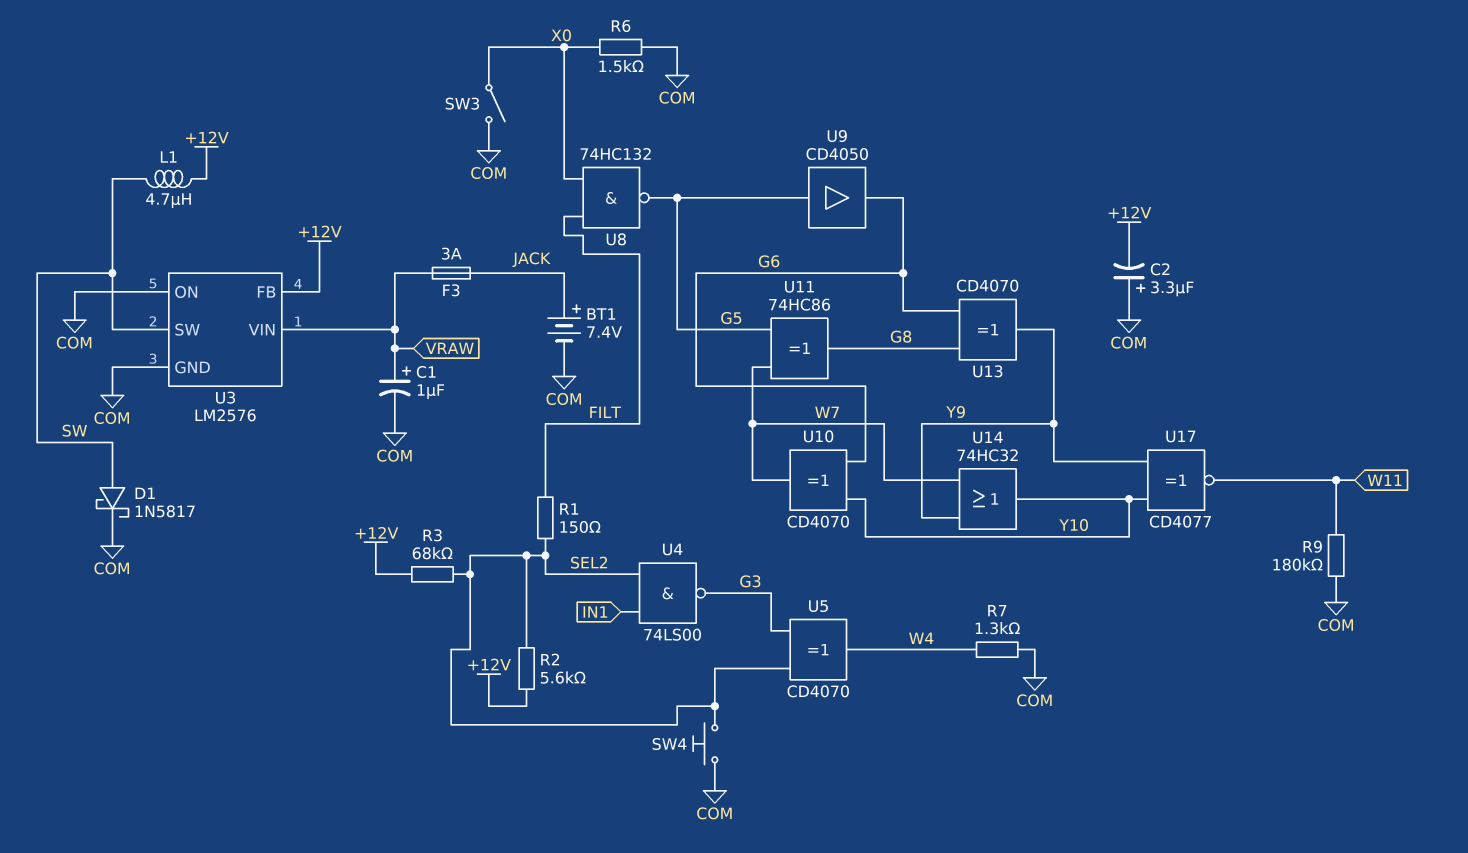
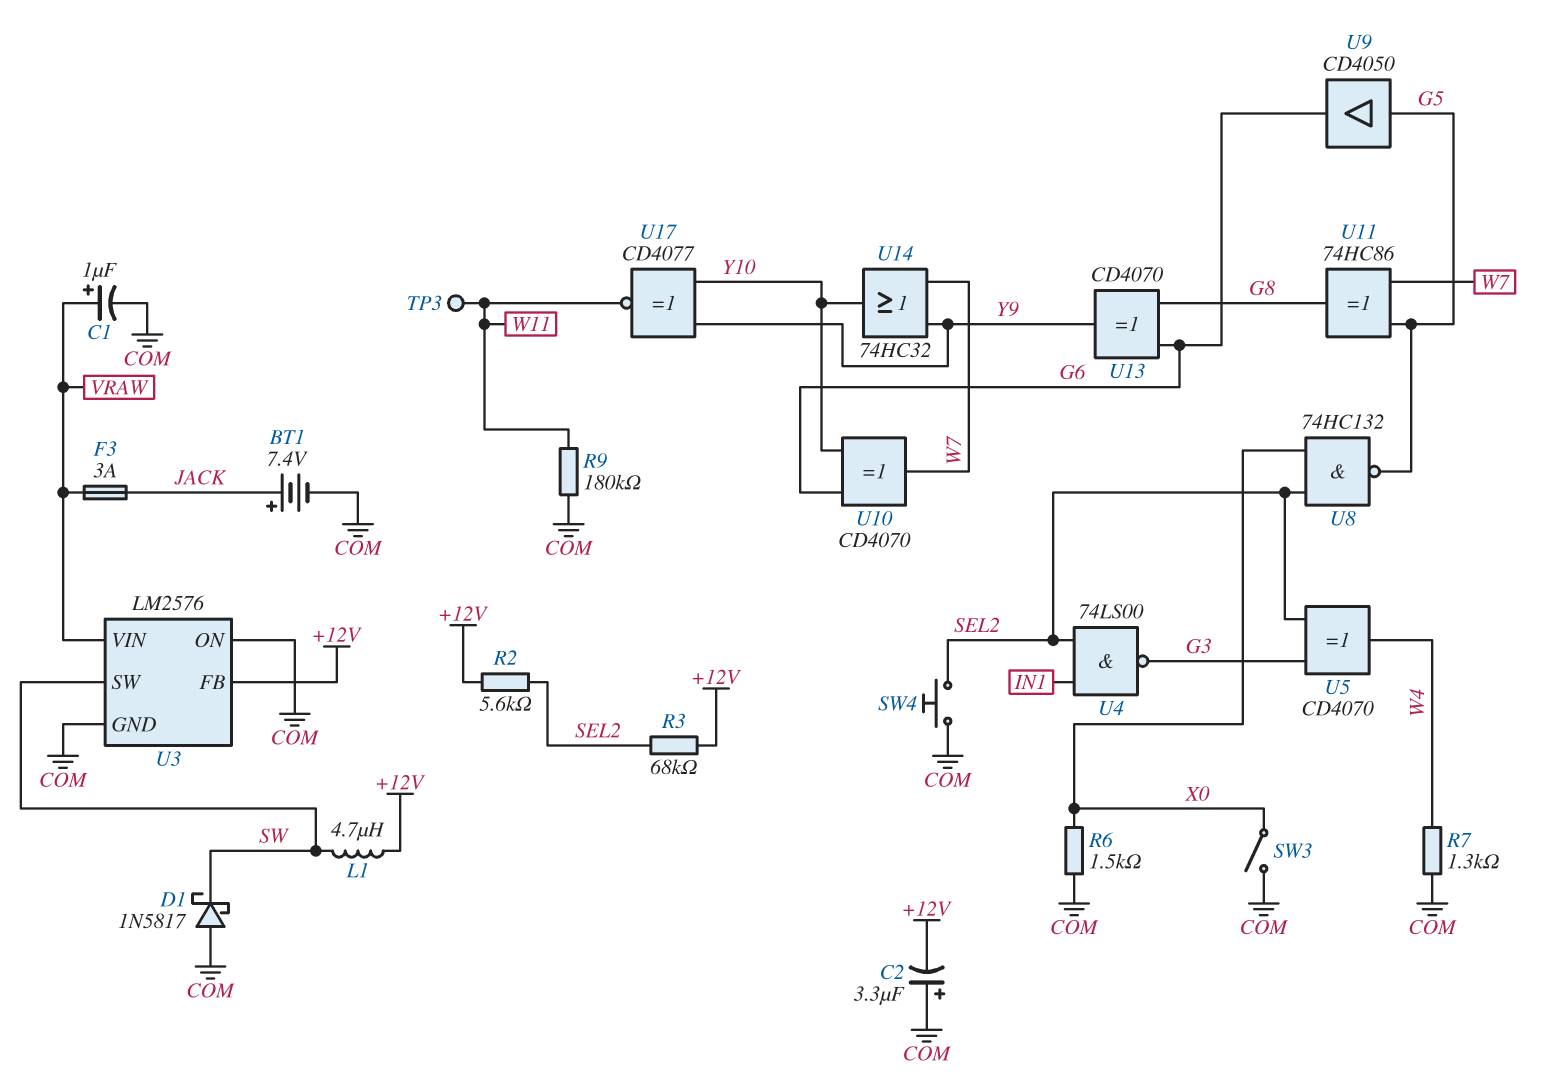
D1: schottky 1N5817 (A SW, K COM) -> schottky 1N5817 (A COM, K SW)
R1: 150 (FILT, SEL2) -> none
TP3: none -> test point (W11)
U8: NAND 74HC132 (in FILT, in X0, out G5) -> NAND 74HC132 (in SEL2, in X0, out G5)

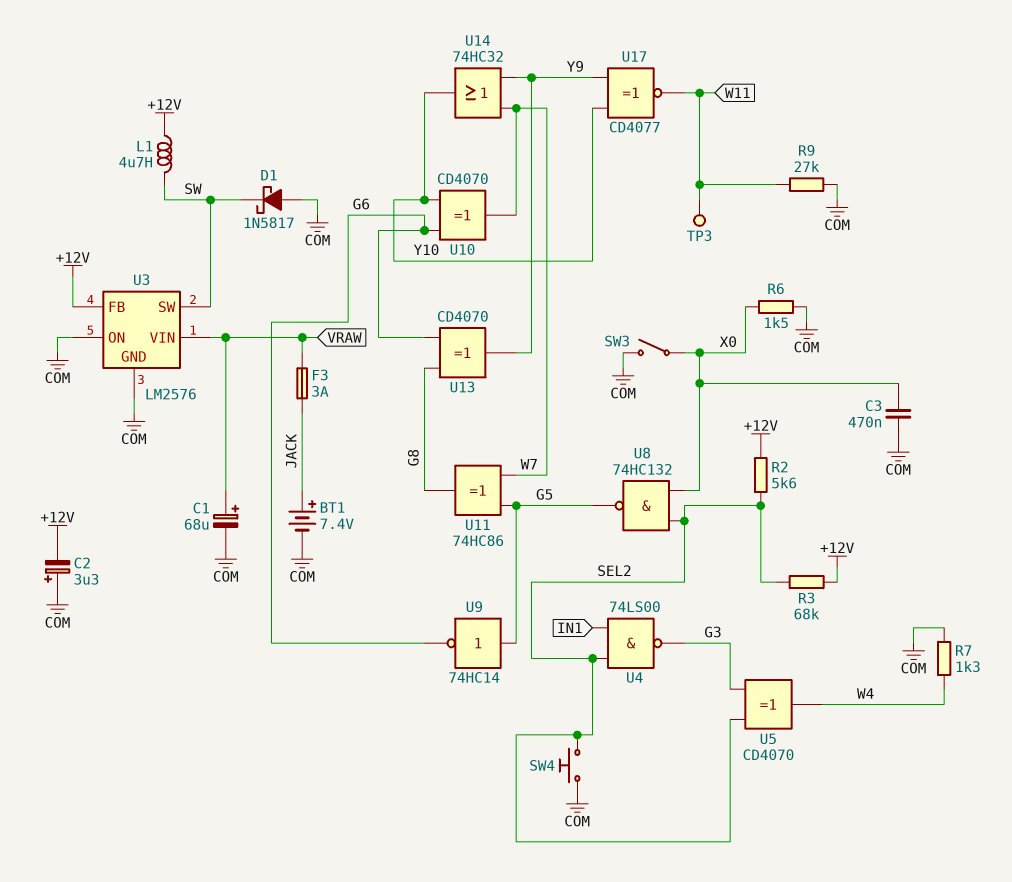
C1: 1uF (plus VRAW, minus COM) -> 68uF (plus VRAW, minus COM)
C3: none -> 470nF (COM, X0)
R9: 180k (COM, W11) -> 27k (COM, W11)
U9: buffer CD4050 (in G5, out G6) -> NOT 74HC14 (in G5, out G6)

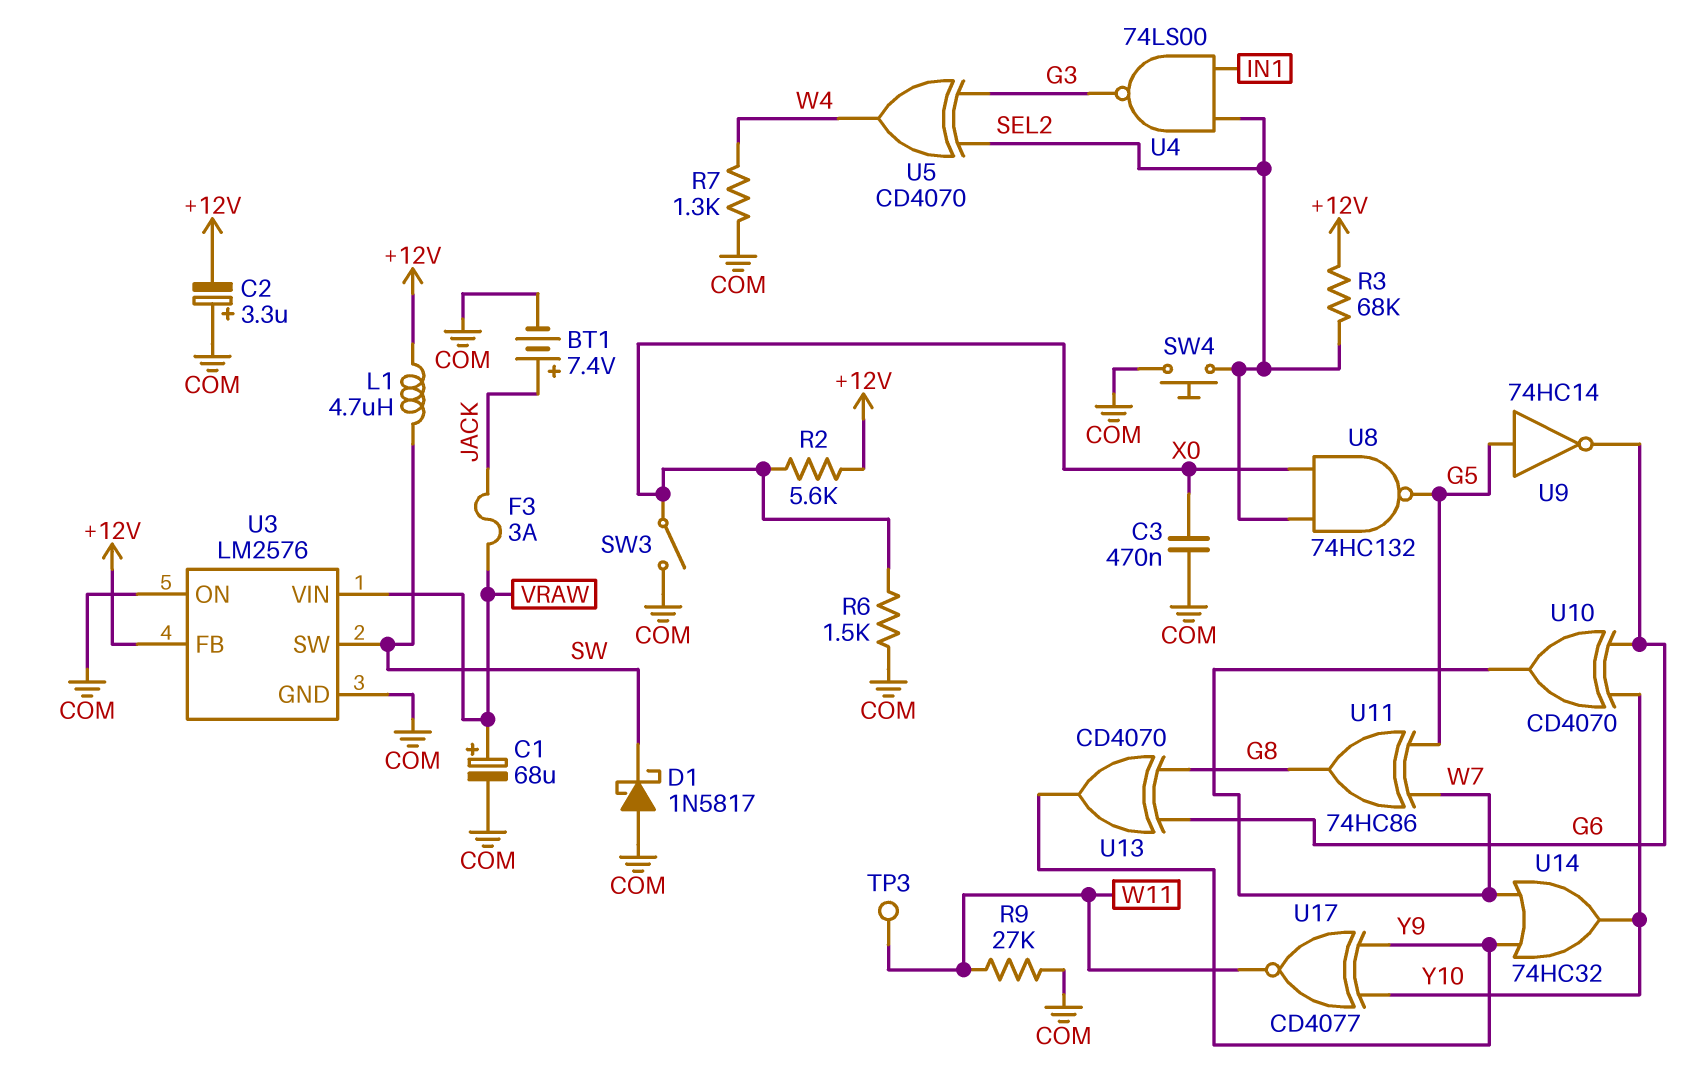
R2: 5.6k (+12V, SEL2) -> 5.6k (+12V, X0)

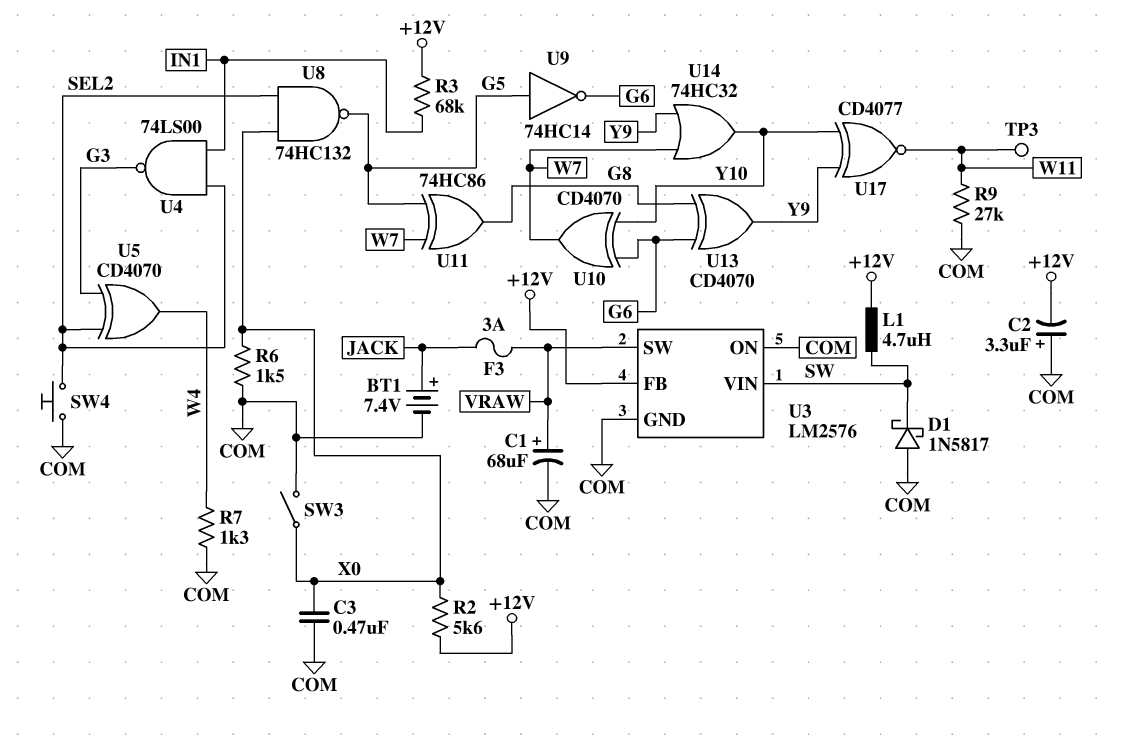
R3: 68k (+12V, SEL2) -> 68k (+12V, IN1)
U3 pin SW: SW -> VRAW
U3 pin VIN: VRAW -> SW

